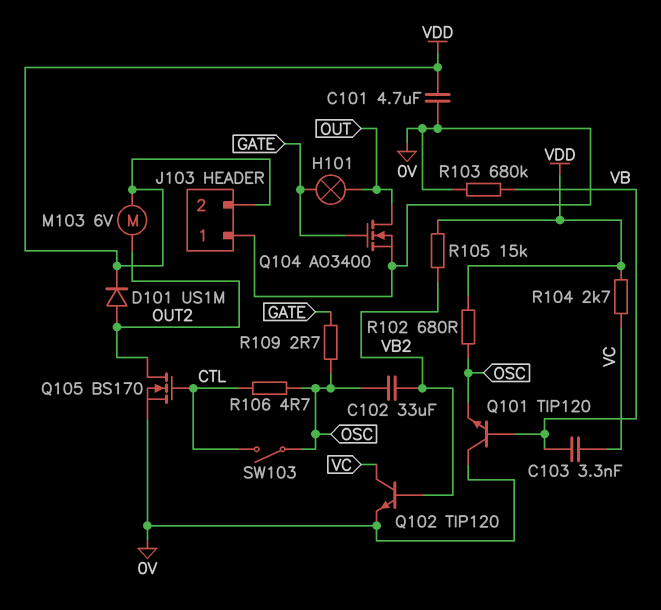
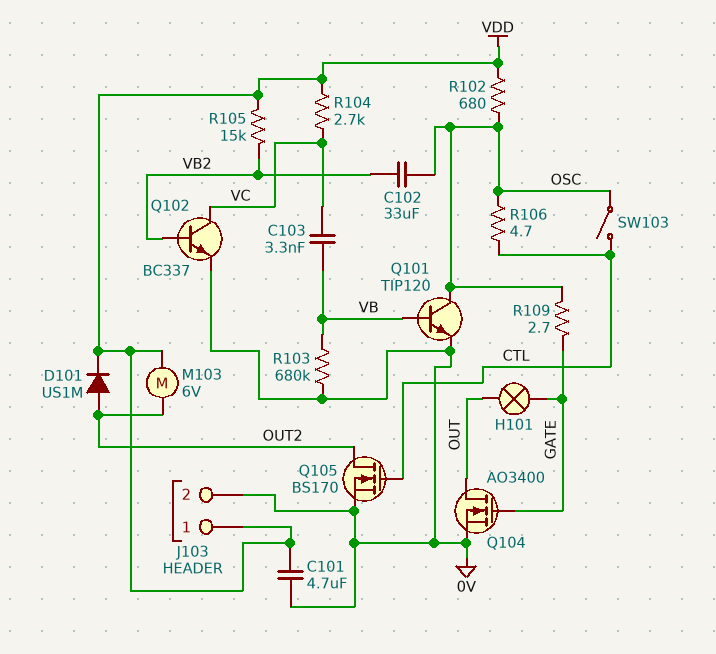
J103 pin 1: 0V -> VDD
J103 pin 2: VDD -> 0V
Q101: NPN TIP120 (B VB, C 0V, E OSC) -> NPN TIP120 (B VB, C OSC, E 0V)
Q102: NPN TIP120 (B VB2, C VC, E 0V) -> NPN BC337 (B VB2, C VC, E 0V)

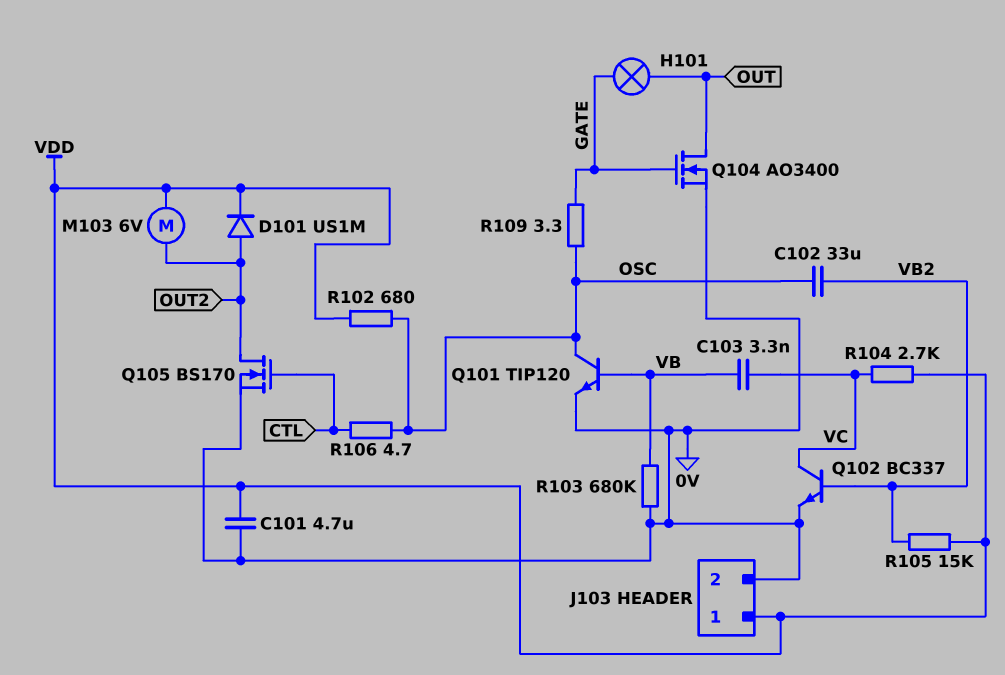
R109: 2.7 (GATE, OSC) -> 3.3 (GATE, OSC)
SW103: switch (CTL, OSC) -> none

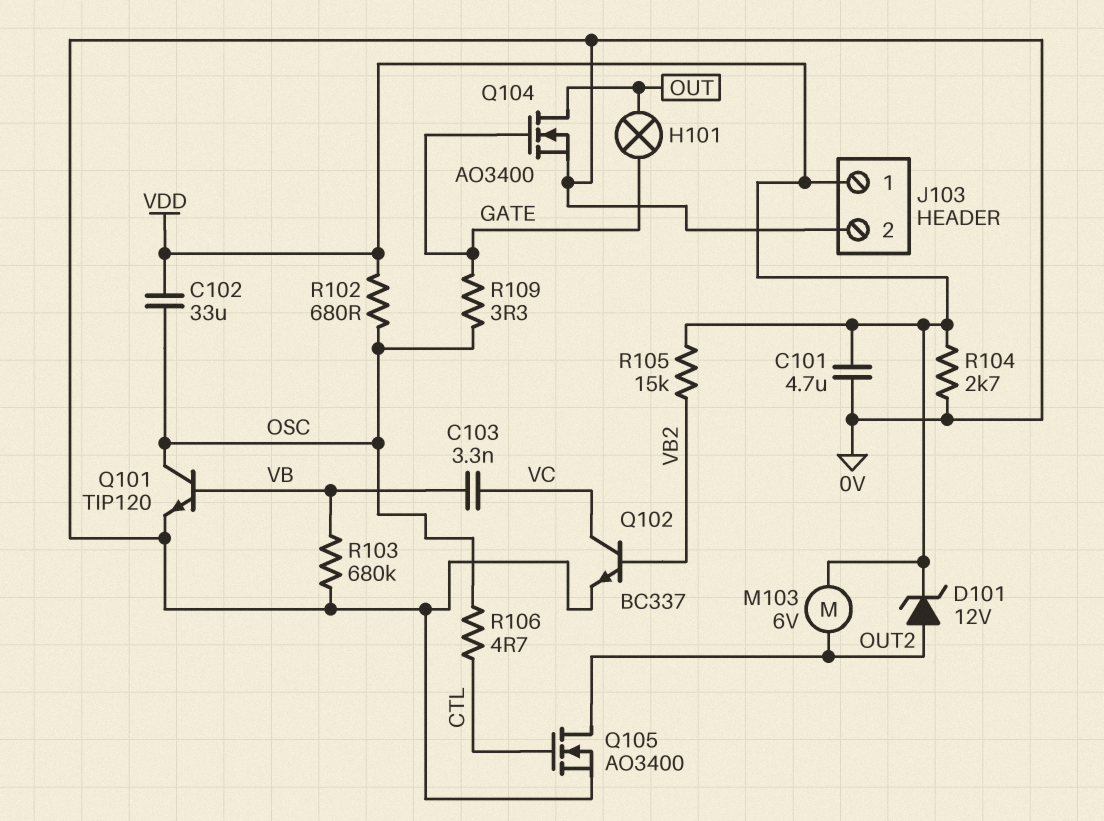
C102: 33uF (OSC, VB2) -> 33uF (OSC, VDD)
D101: diode US1M (A OUT2, K VDD) -> zener 12V (A OUT2, K VDD)
Q105: NMOS BS170 (G CTL, D OUT2, S 0V) -> NMOS AO3400 (G CTL, D OUT2, S 0V)
R104: 2.7k (VC, VDD) -> 2.7k (0V, VDD)

